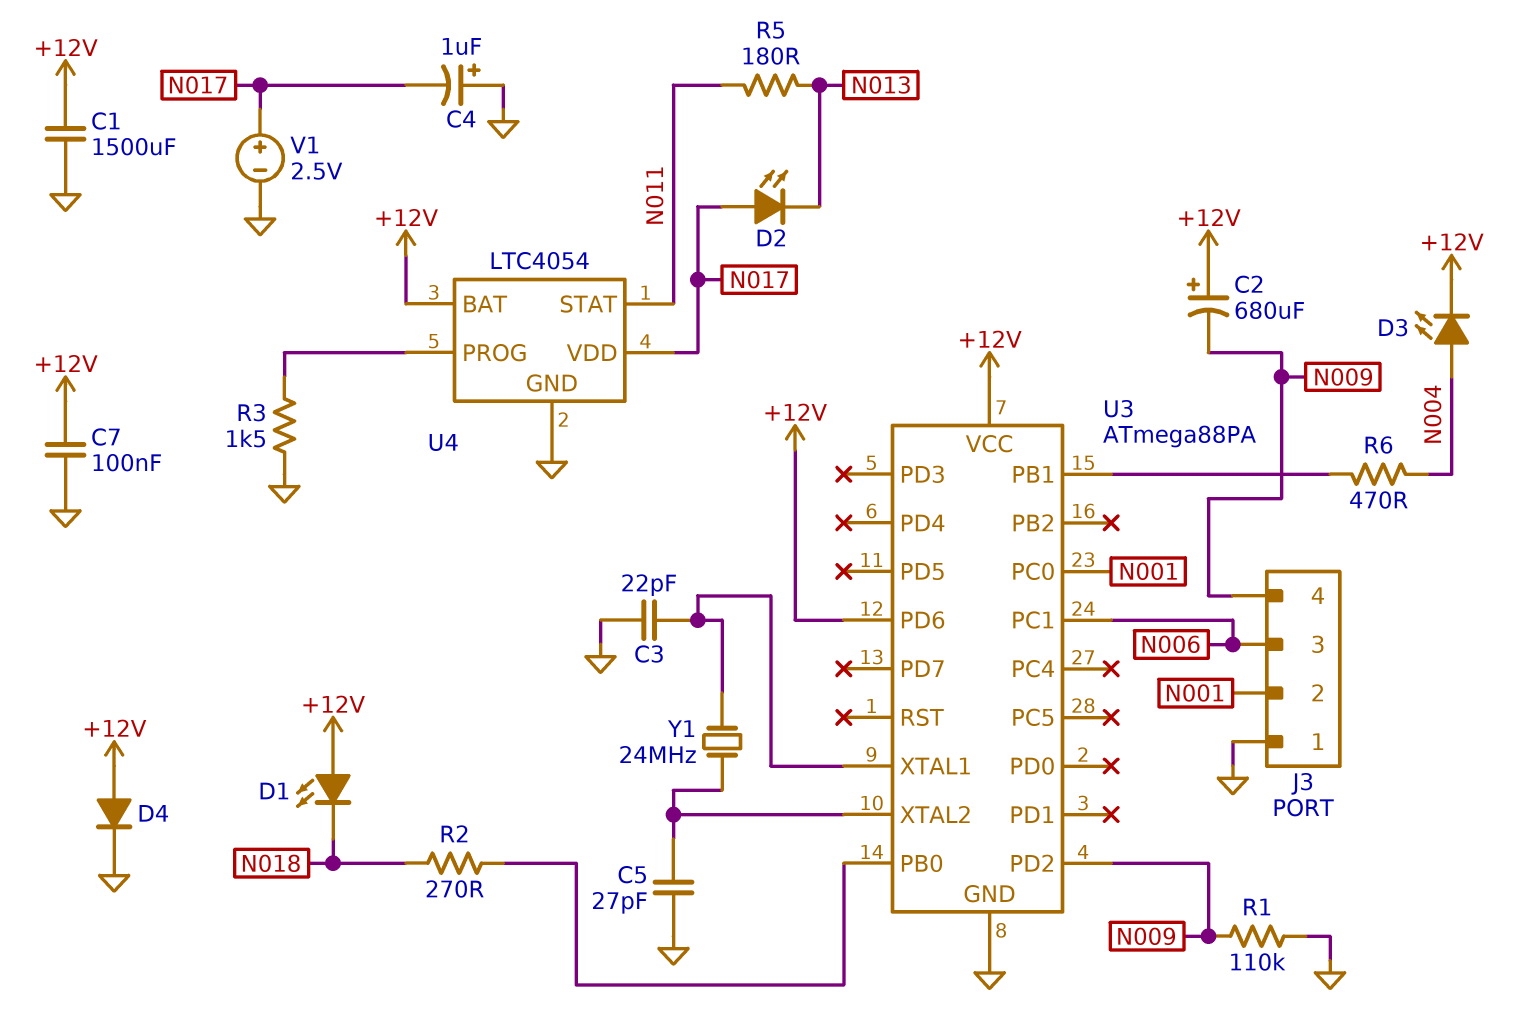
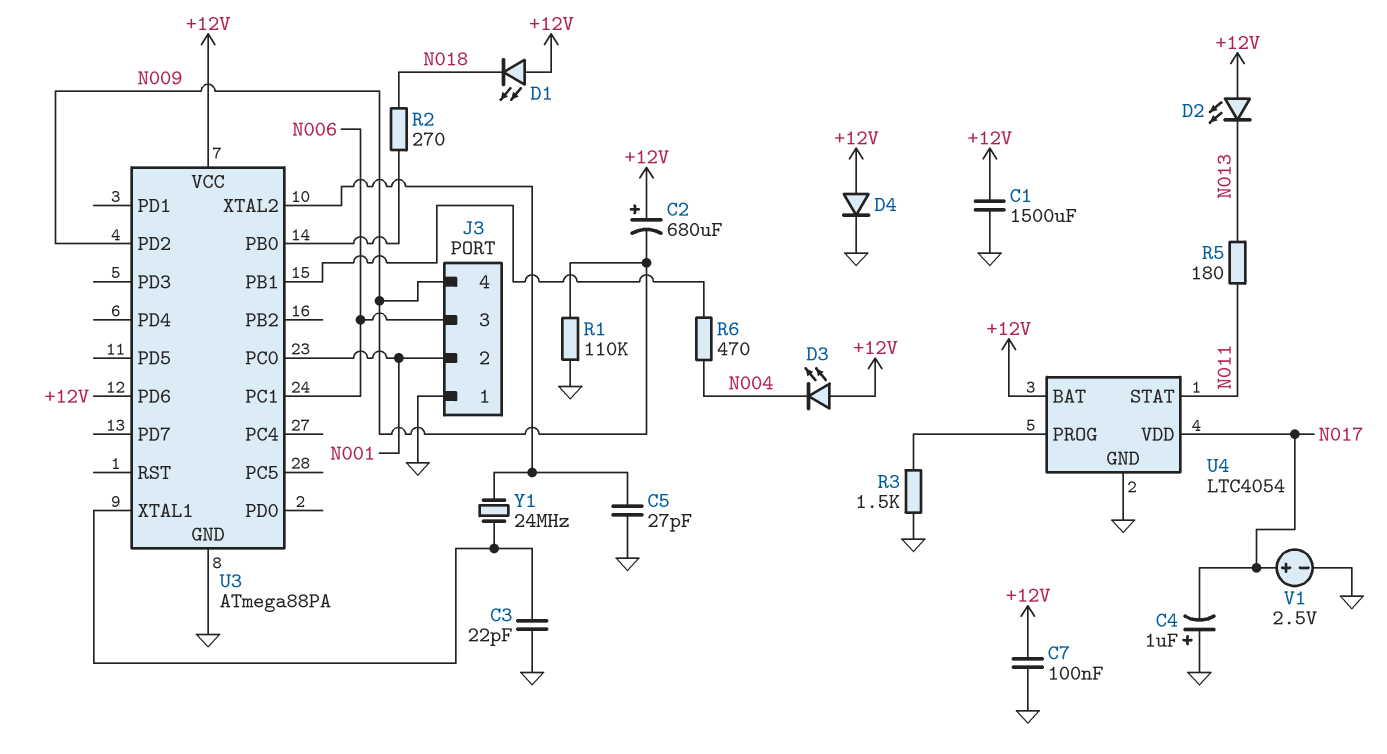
D2: LED (A N017, K N013) -> LED (A +12V, K N013)
D3: LED (A N004, K +12V) -> LED (A +12V, K N004)

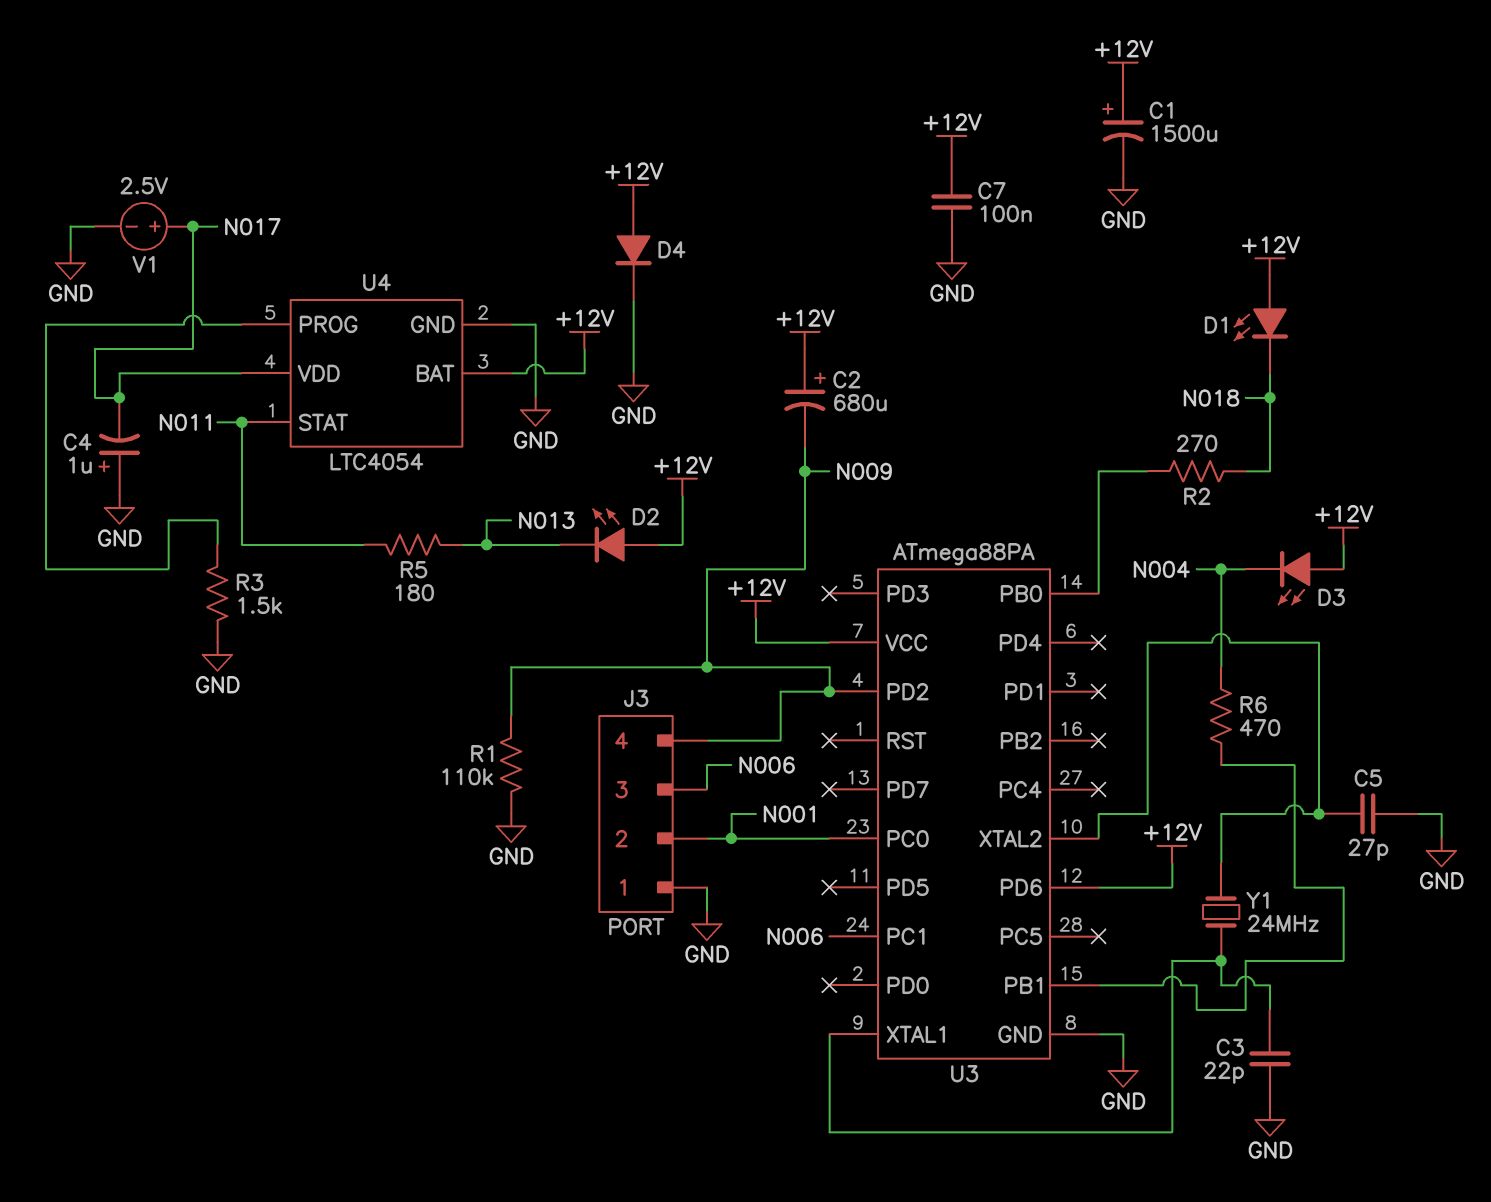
C1: 1500uF (+12V, GND) -> 1500uF (plus +12V, minus GND)

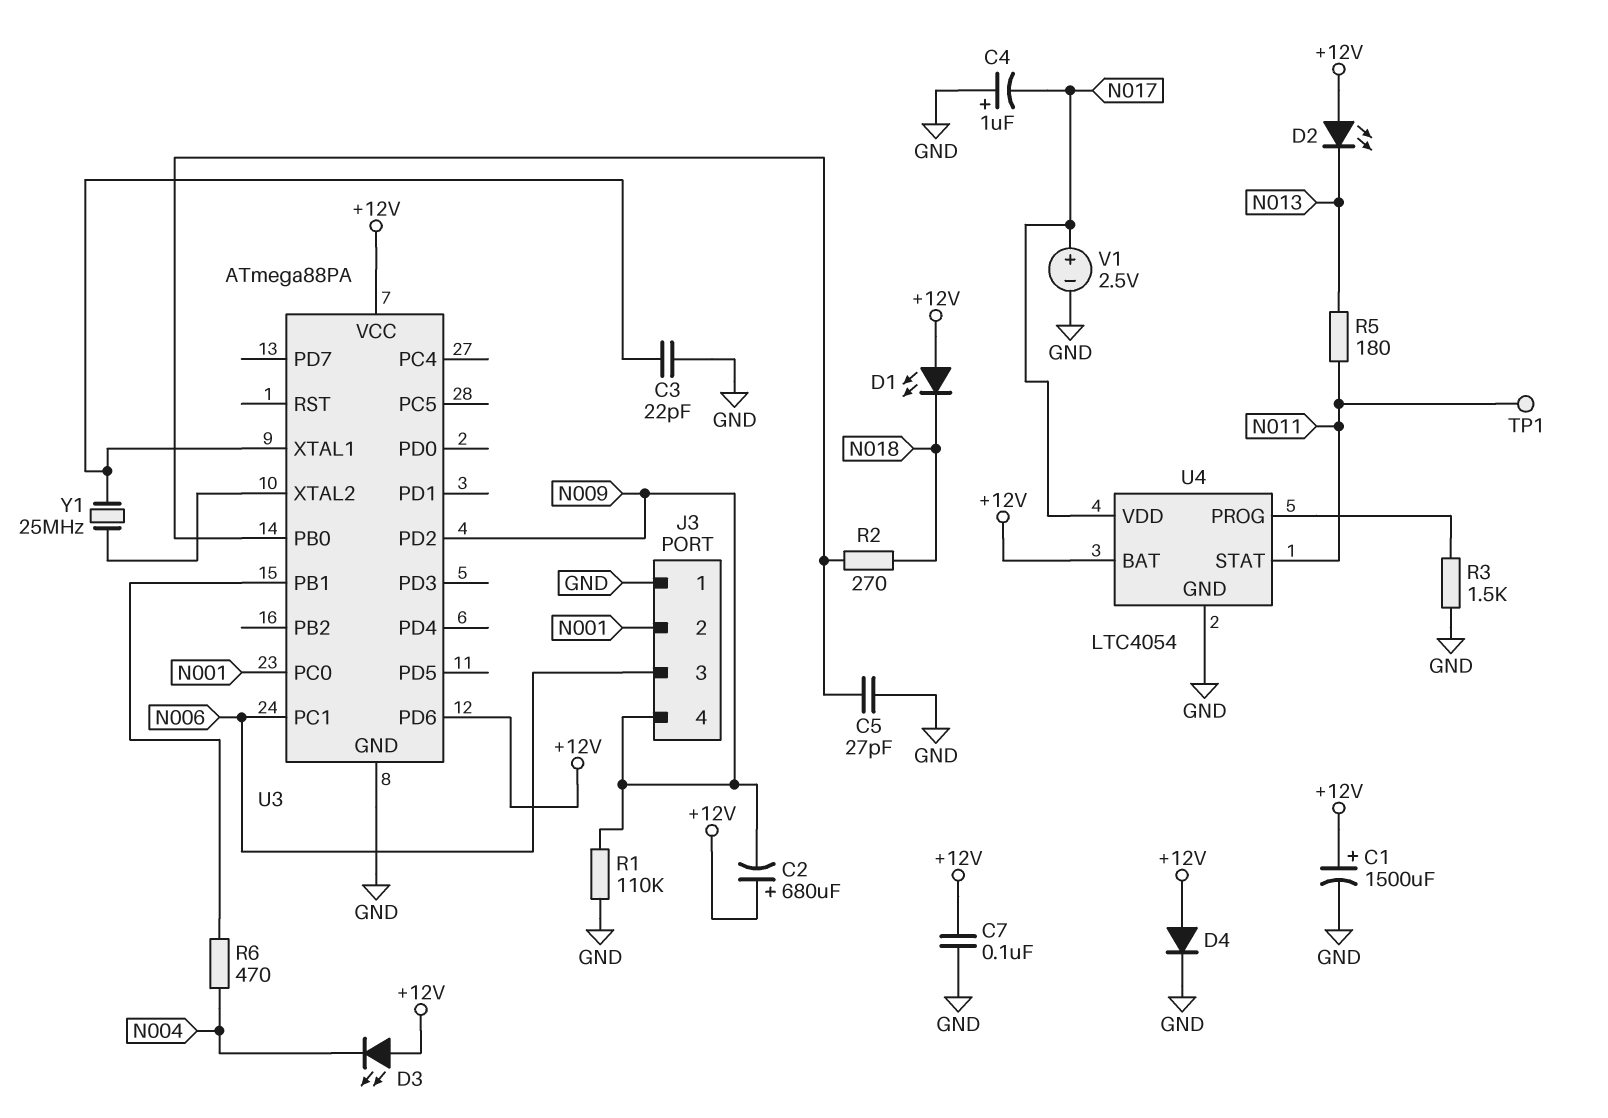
C5: 27pF (GND, U3/XTAL2) -> 27pF (GND, U3/PB0)
TP1: none -> test point (N011)
Y1: 24MHz (U3/XTAL1, U3/XTAL2) -> 25MHz (U3/XTAL1, U3/XTAL2)

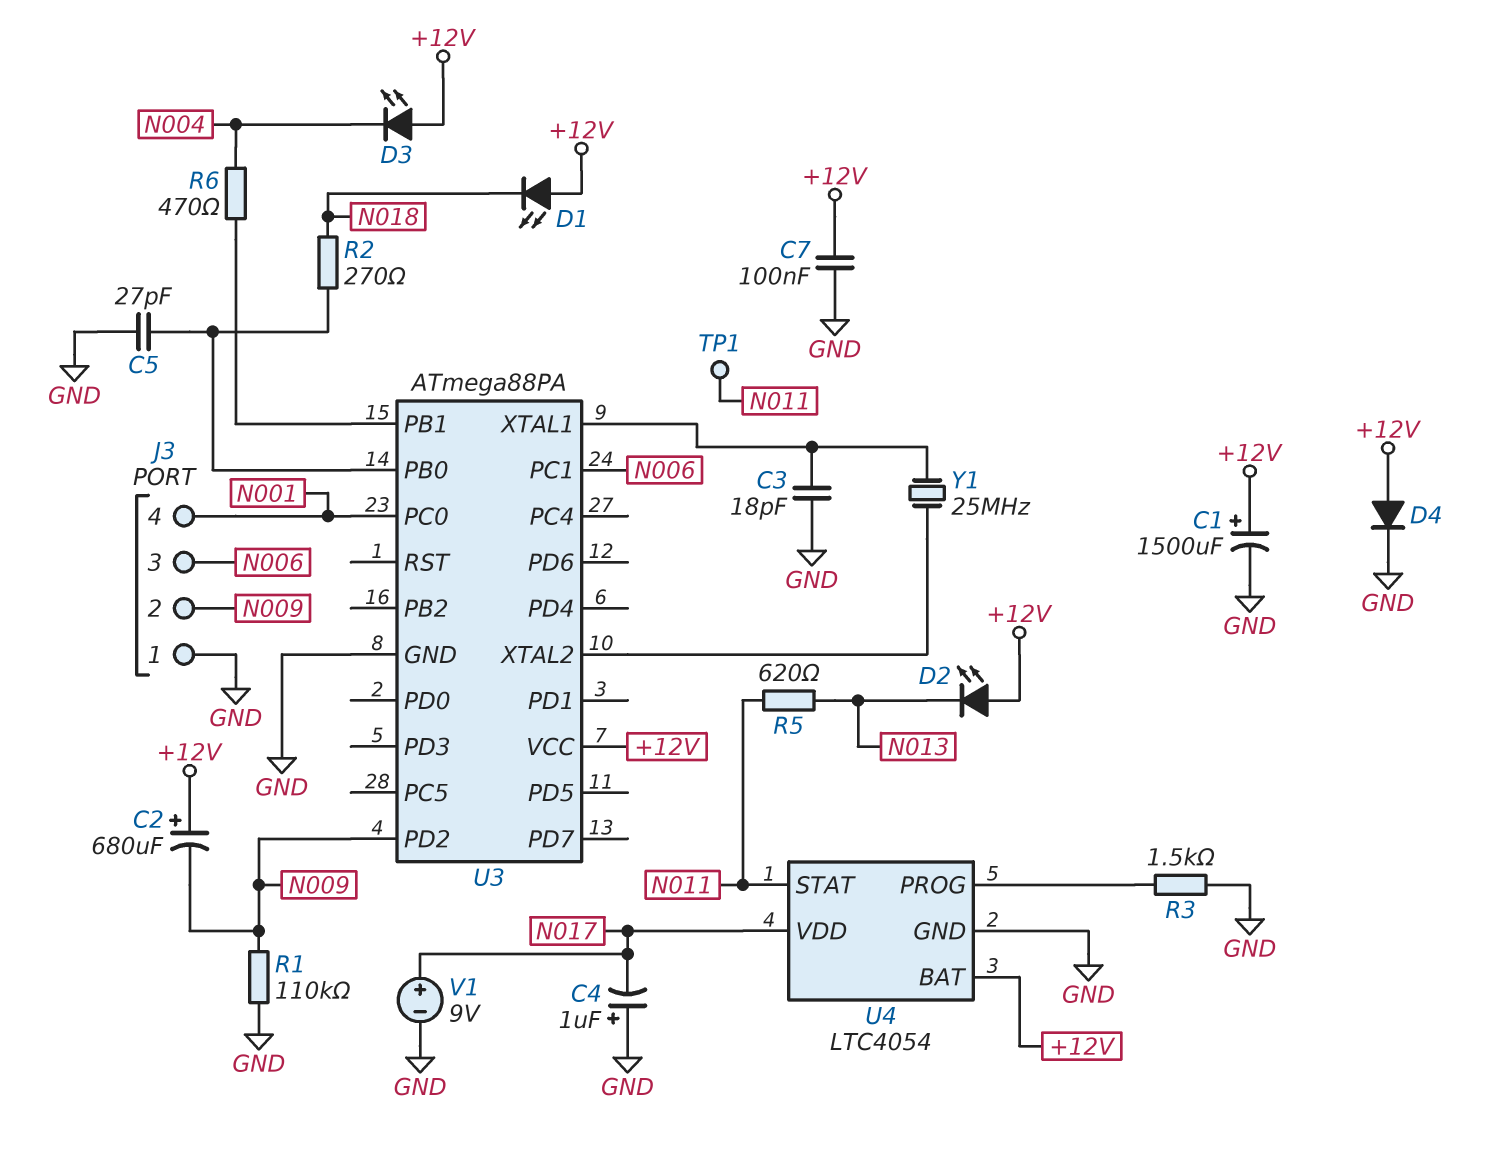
C3: 22pF (GND, U3/XTAL1) -> 18pF (GND, U3/XTAL1)
J3 pin 2: N001 -> N009
J3 pin 4: N009 -> N001
R5: 180 (N011, N013) -> 620 (N011, N013)
U3 pin PD6: +12V -> none
V1: 2.5V (plus N017, minus GND) -> 9V (plus N017, minus GND)

